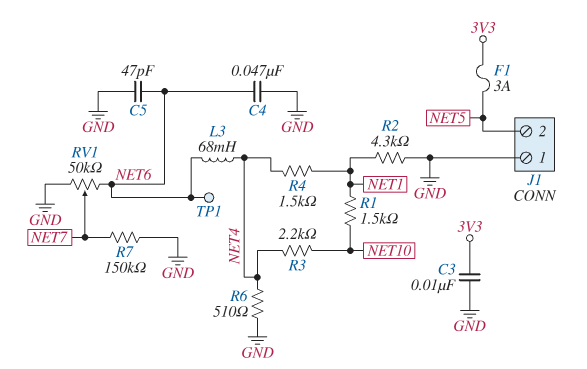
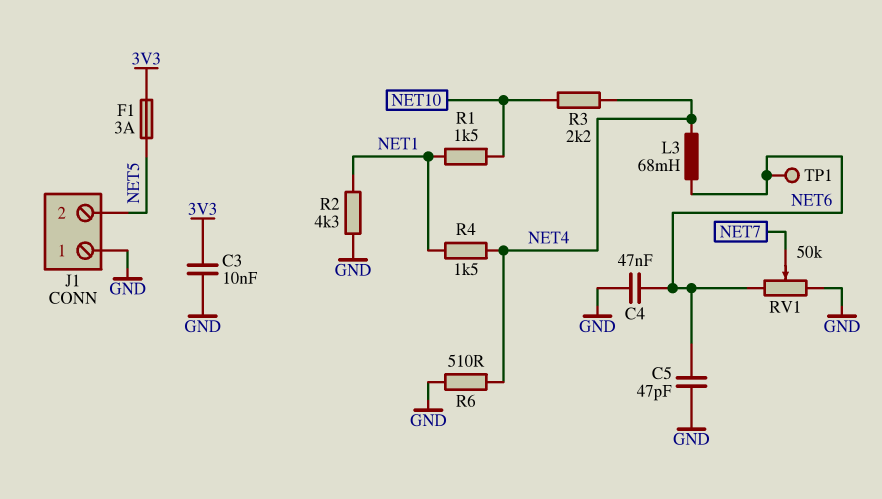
R7: 150k (GND, NET7) -> none

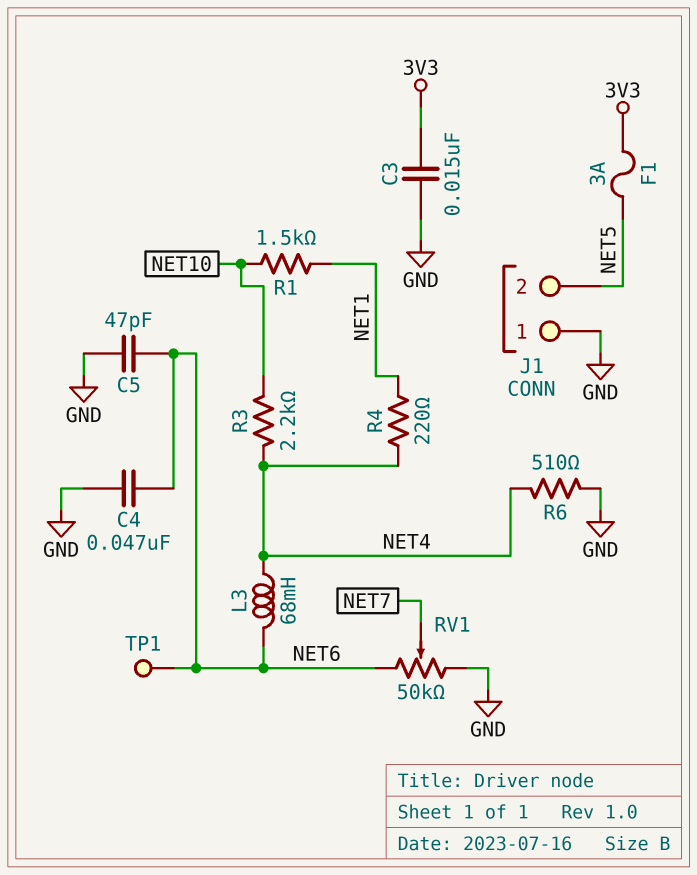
C3: 10nF (3V3, GND) -> 15nF (3V3, GND)
R2: 4.3k (GND, NET1) -> none
R4: 1.5k (NET1, NET4) -> 220 (NET1, NET4)

